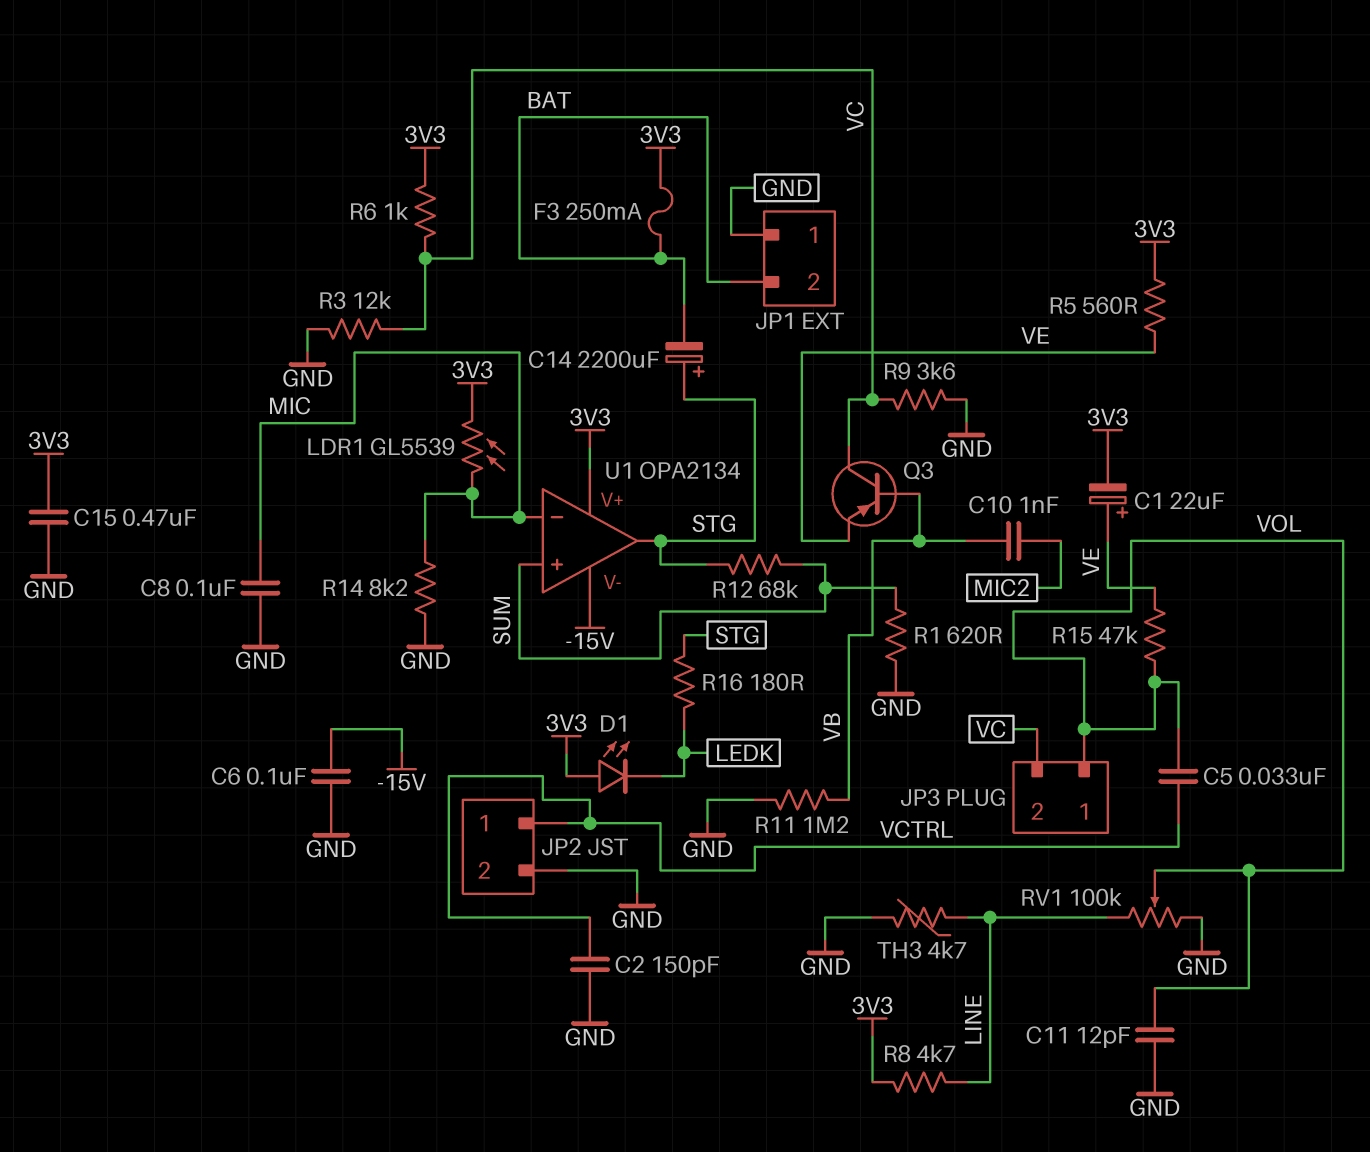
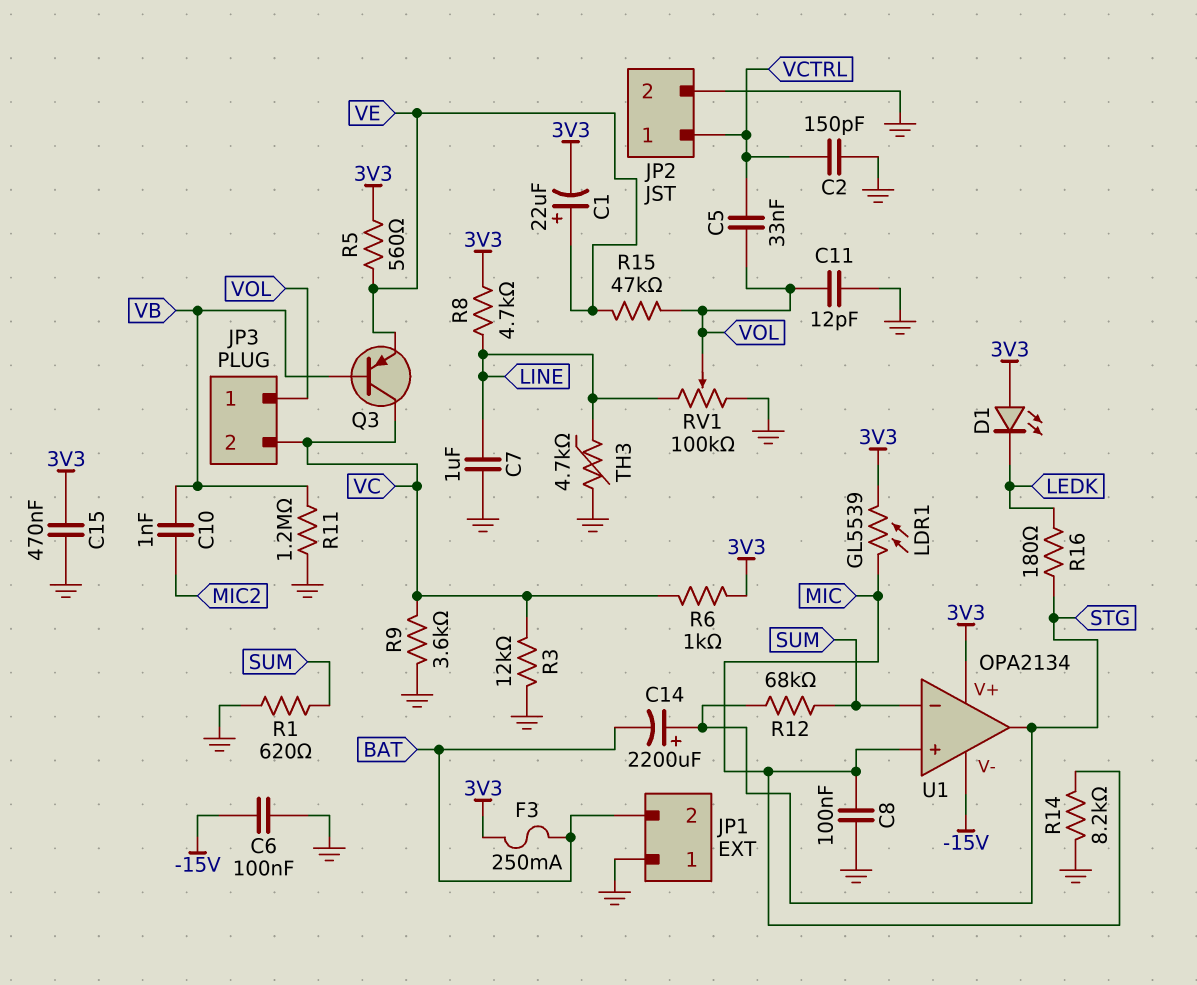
C7: none -> 1uF (GND, LINE)
U1 pin in+: SUM -> MIC
U1 pin in-: MIC -> SUM

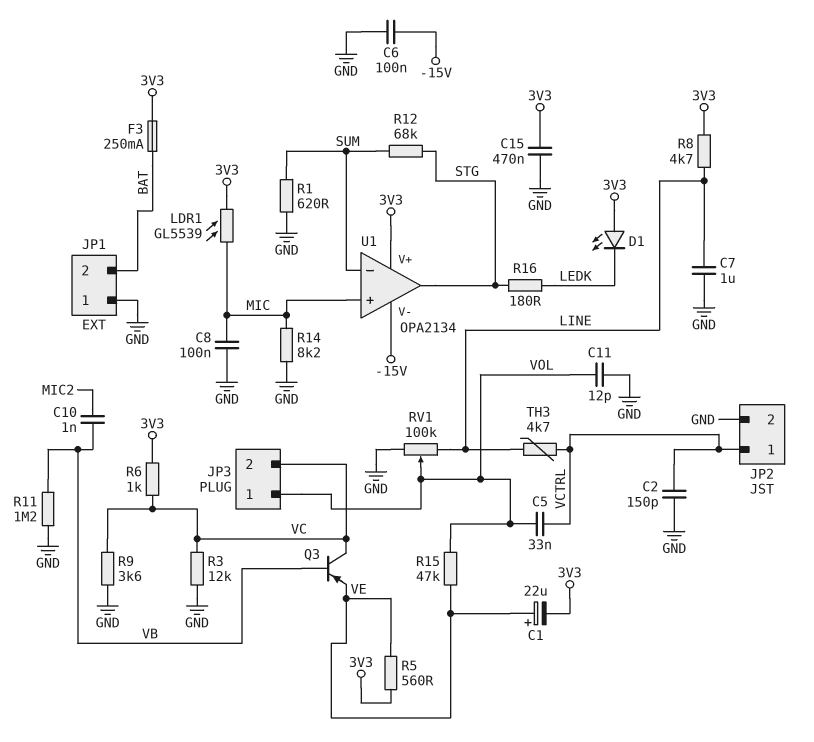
C14: 2200uF (plus STG, minus BAT) -> none
TH3: 4.7k (GND, LINE) -> 4.7k (LINE, VCTRL)

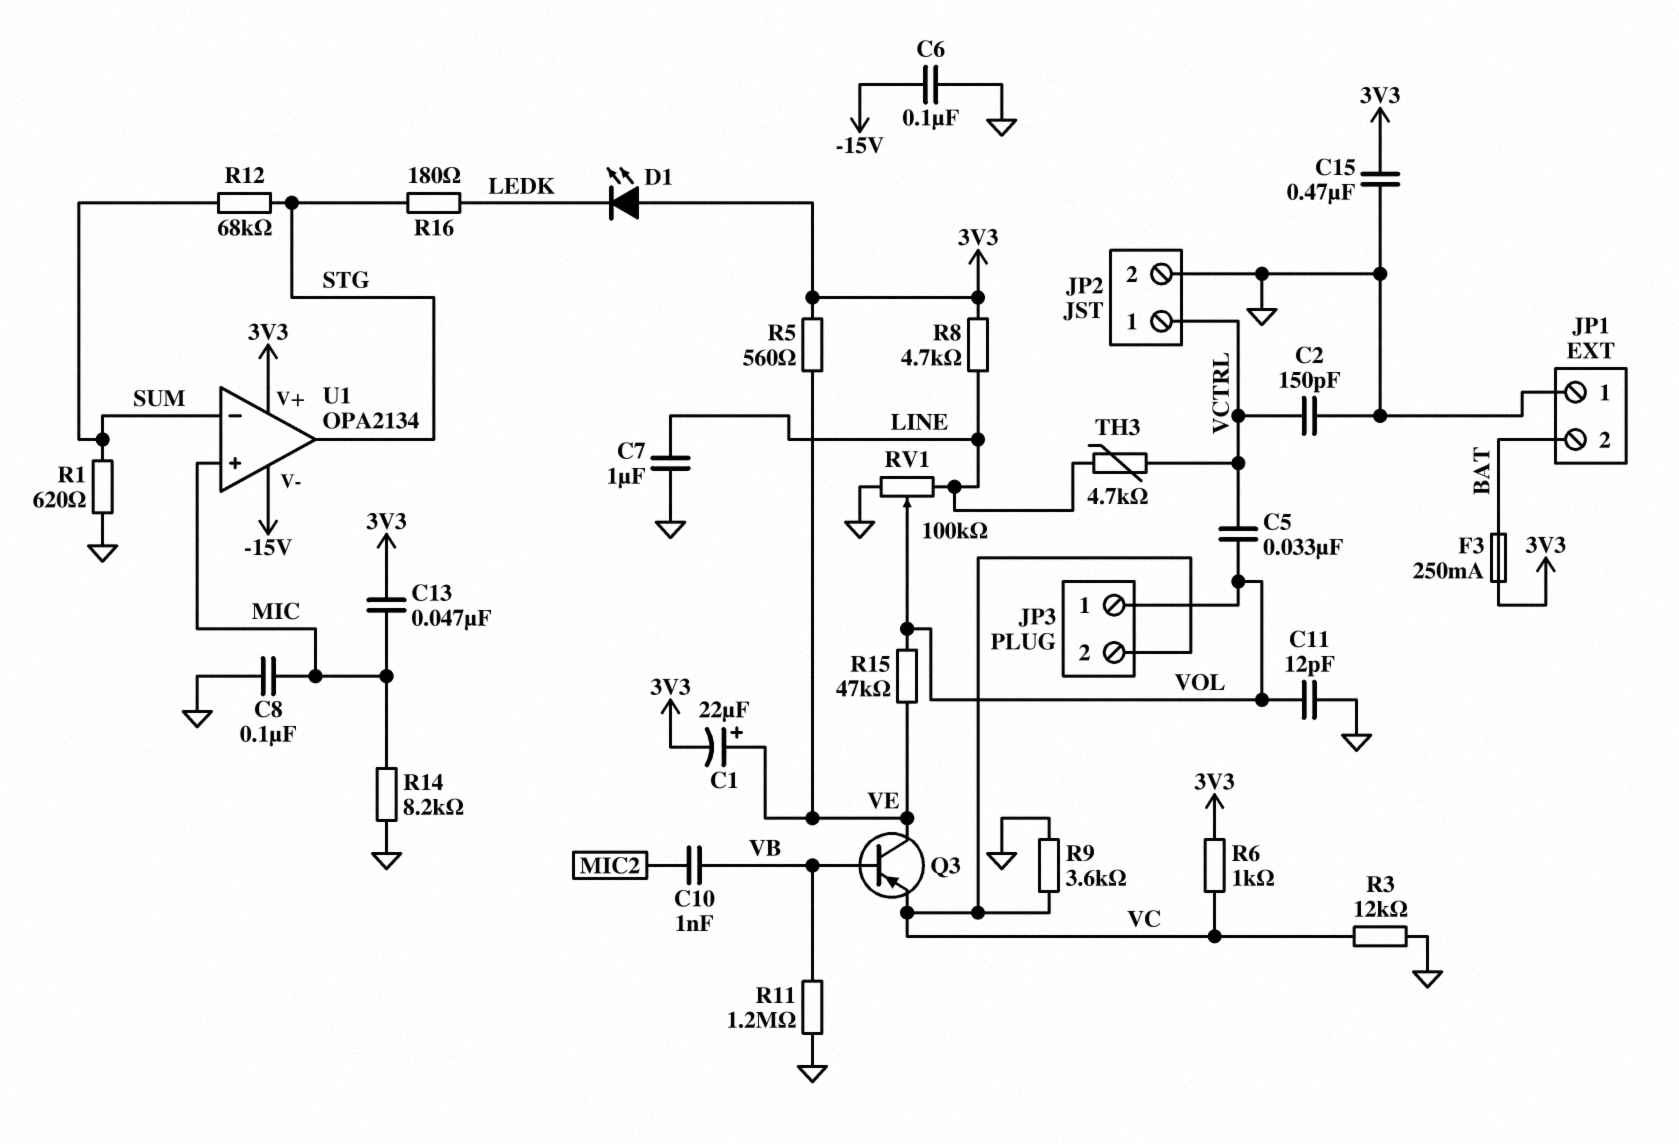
C13: none -> 47nF (3V3, MIC)
LDR1: GL5539 (3V3, MIC) -> none
Q3: PNP (B VB, C VC, E VE) -> PNP (B VB, C VE, E VC)

